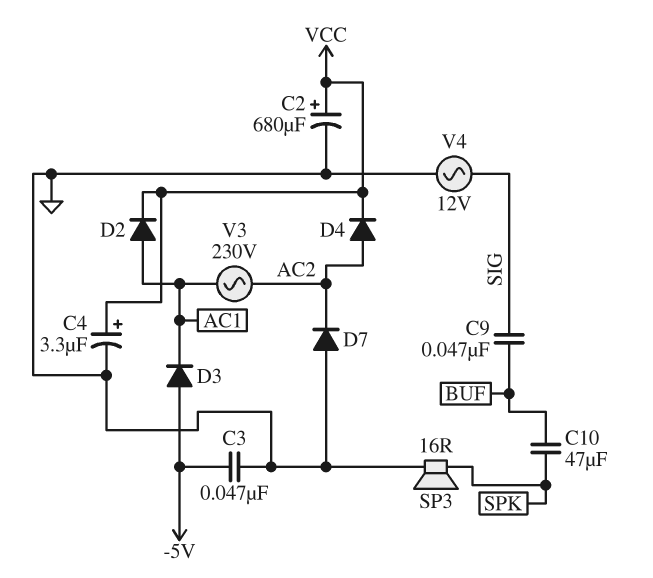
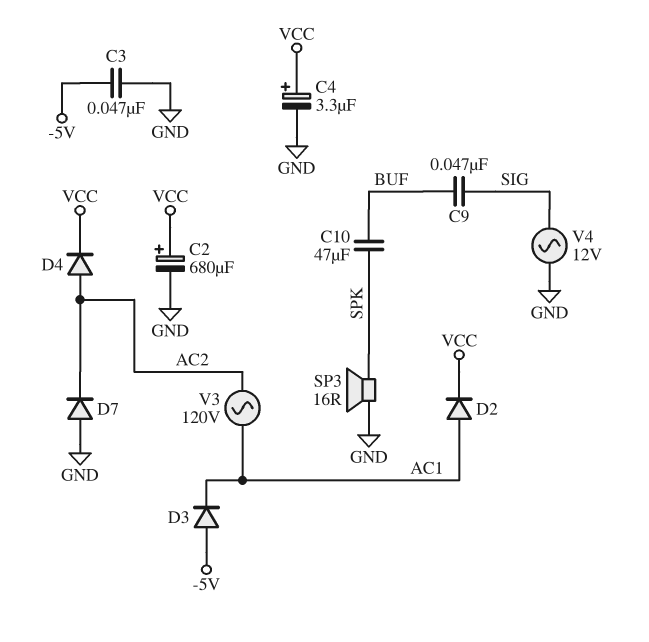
V3: AC 230V (AC1, AC2) -> AC 120V (AC1, AC2)

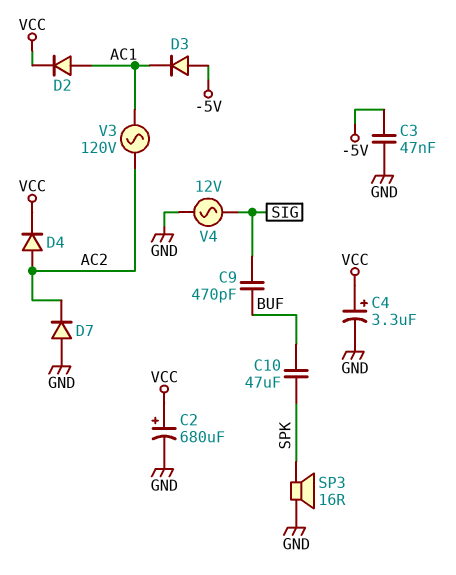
C9: 47nF (BUF, SIG) -> 470pF (BUF, SIG)

